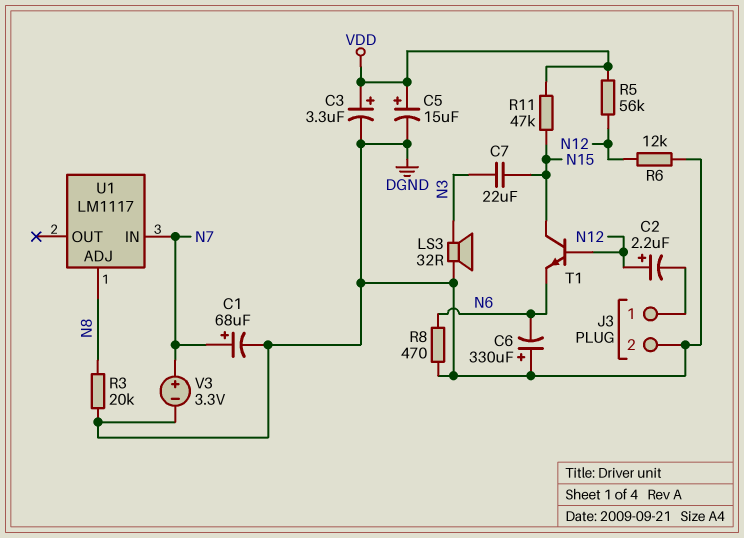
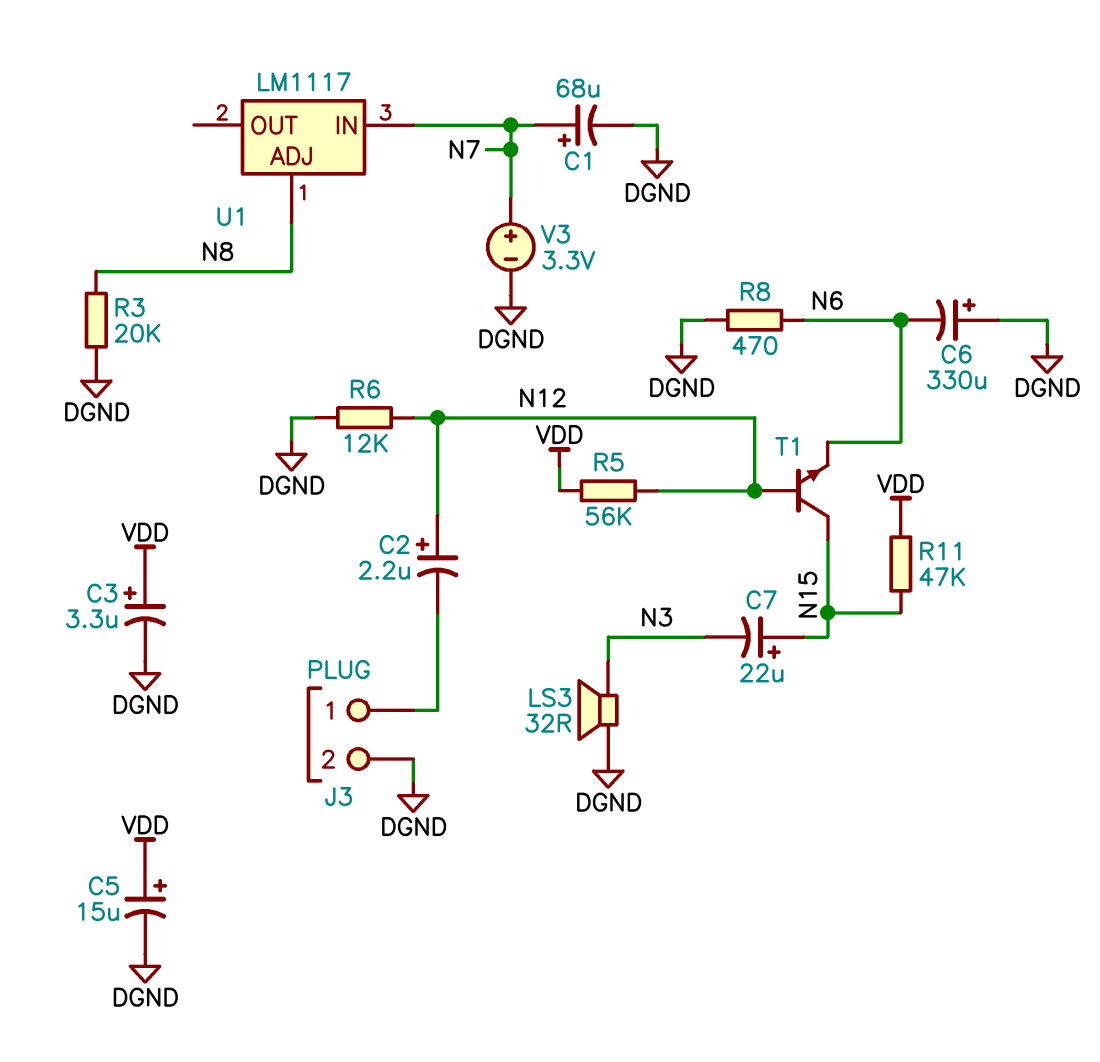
C7: 22uF (N3, N15) -> 22uF (plus N15, minus N3)

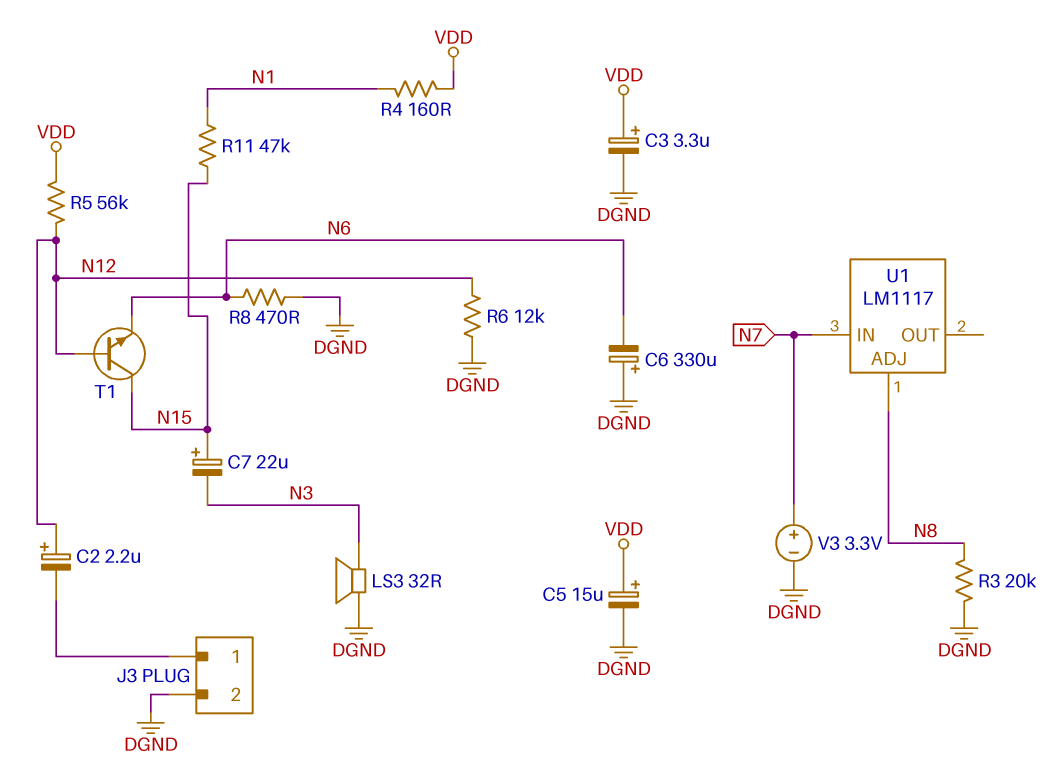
C1: 68uF (plus N7, minus DGND) -> none
R4: none -> 160 (N1, VDD)
R11: 47k (N15, VDD) -> 47k (N1, N15)

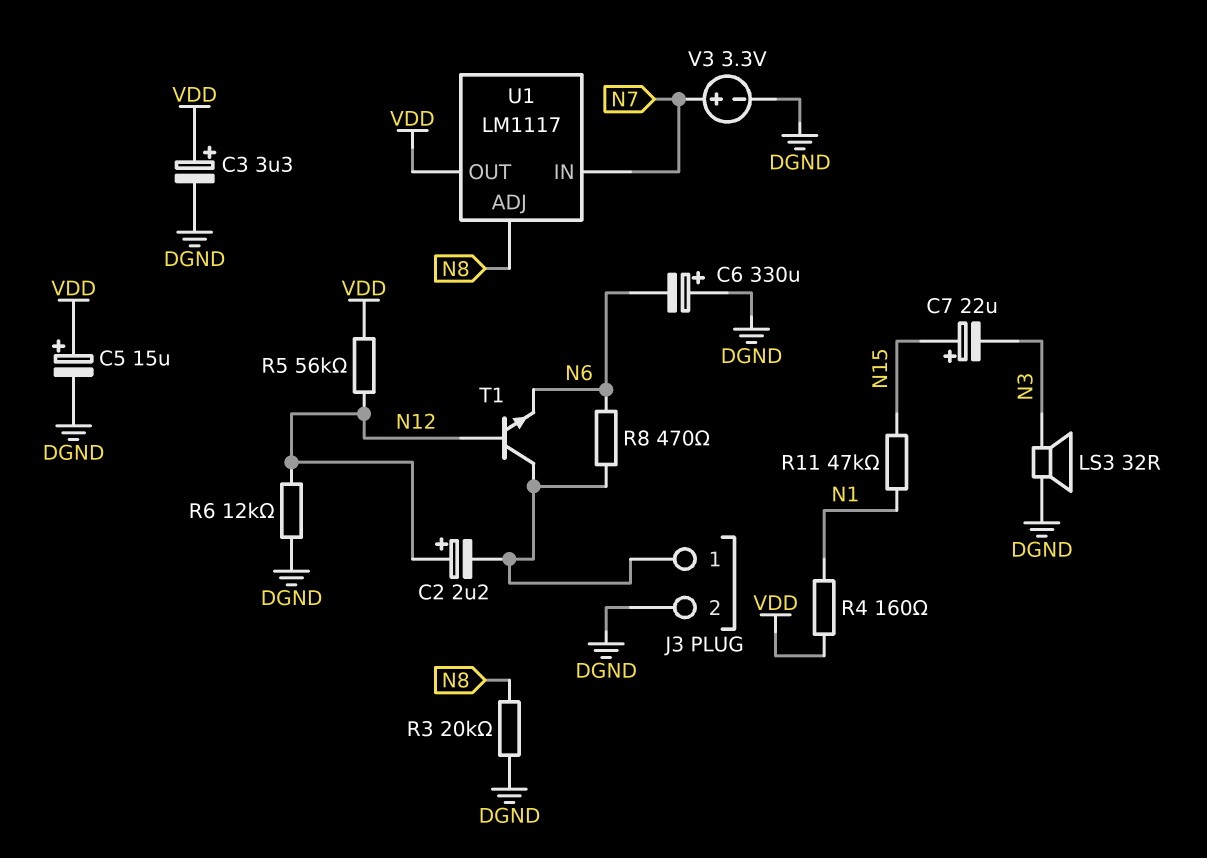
R8: 470 (DGND, N6) -> 470 (J3/1, N6)
T1: NPN (B N12, C N15, E N6) -> NPN (B N12, C J3/1, E N6)
U1 pin OUT: none -> VDD

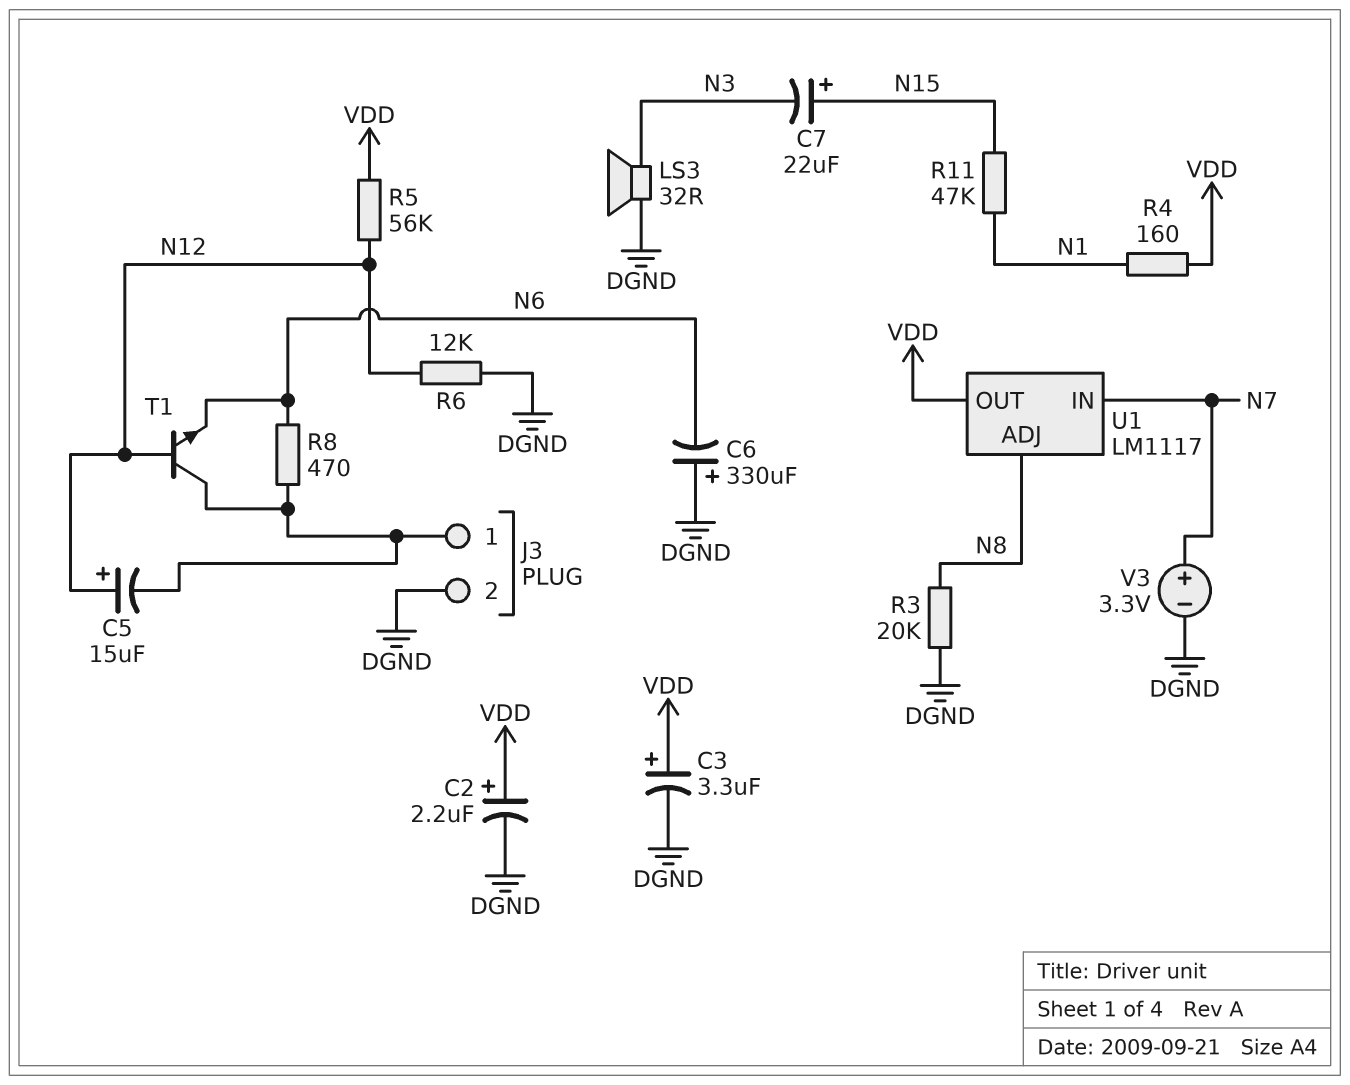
C2: 2.2uF (plus N12, minus J3/1) -> 2.2uF (plus VDD, minus DGND)
C5: 15uF (plus VDD, minus DGND) -> 15uF (plus N12, minus J3/1)

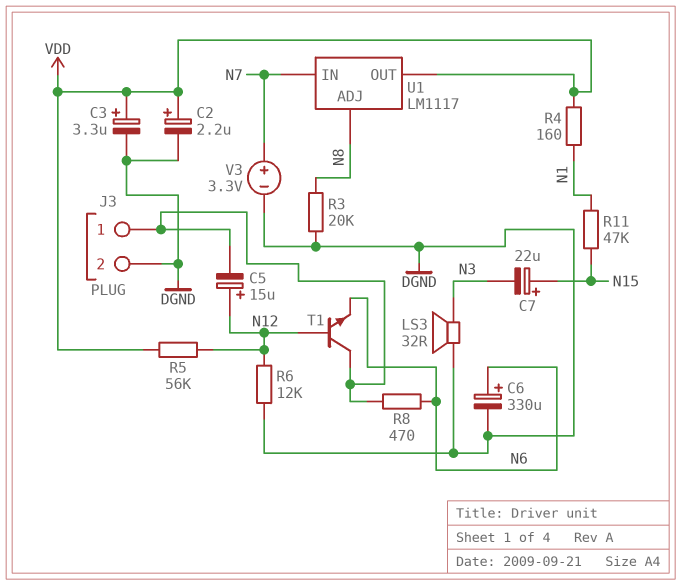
C6: 330uF (plus DGND, minus N6) -> 330uF (plus N6, minus DGND)

